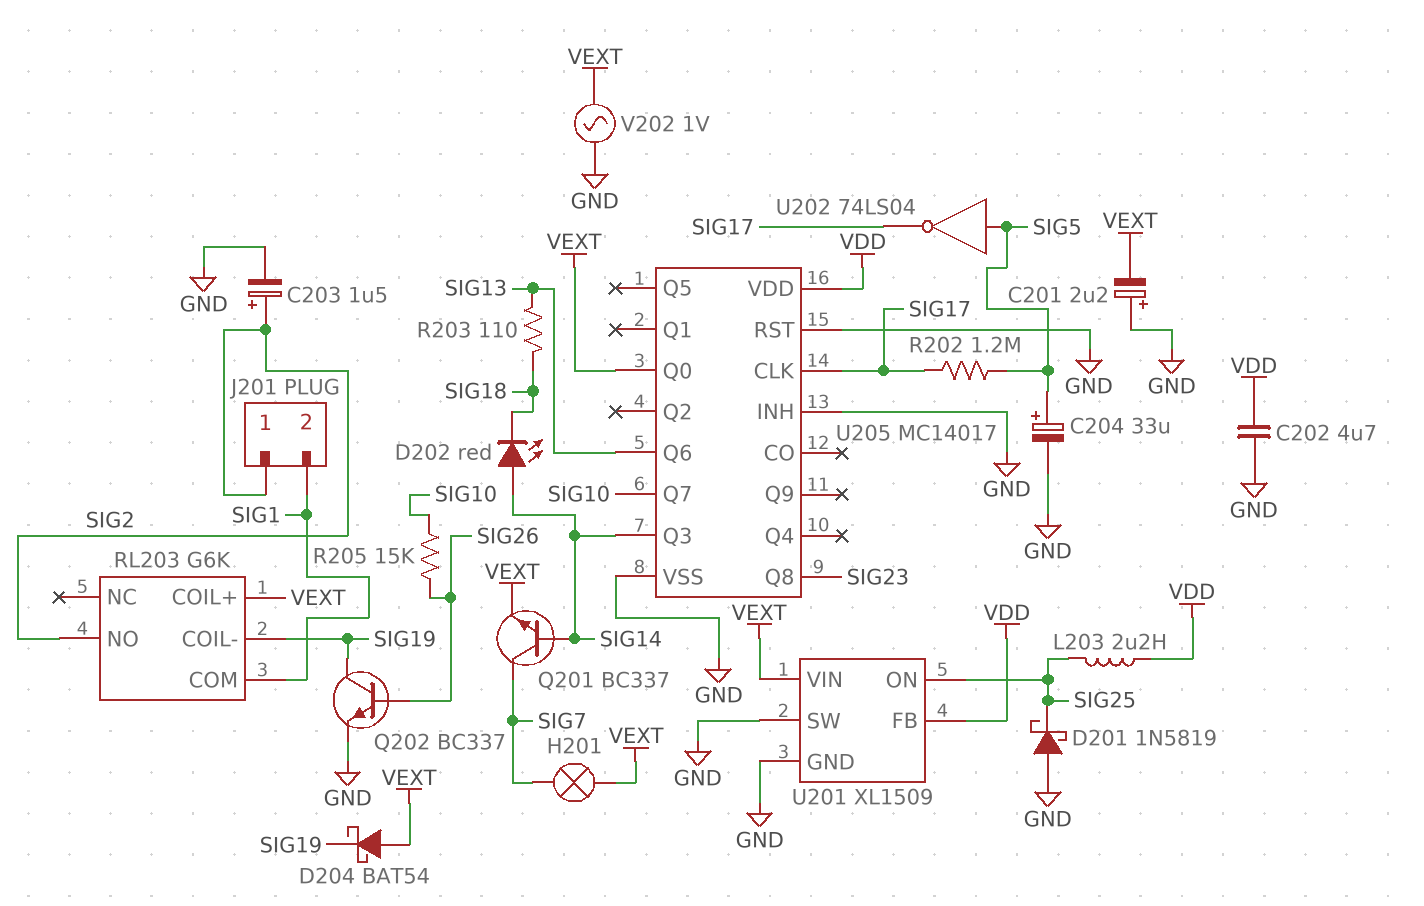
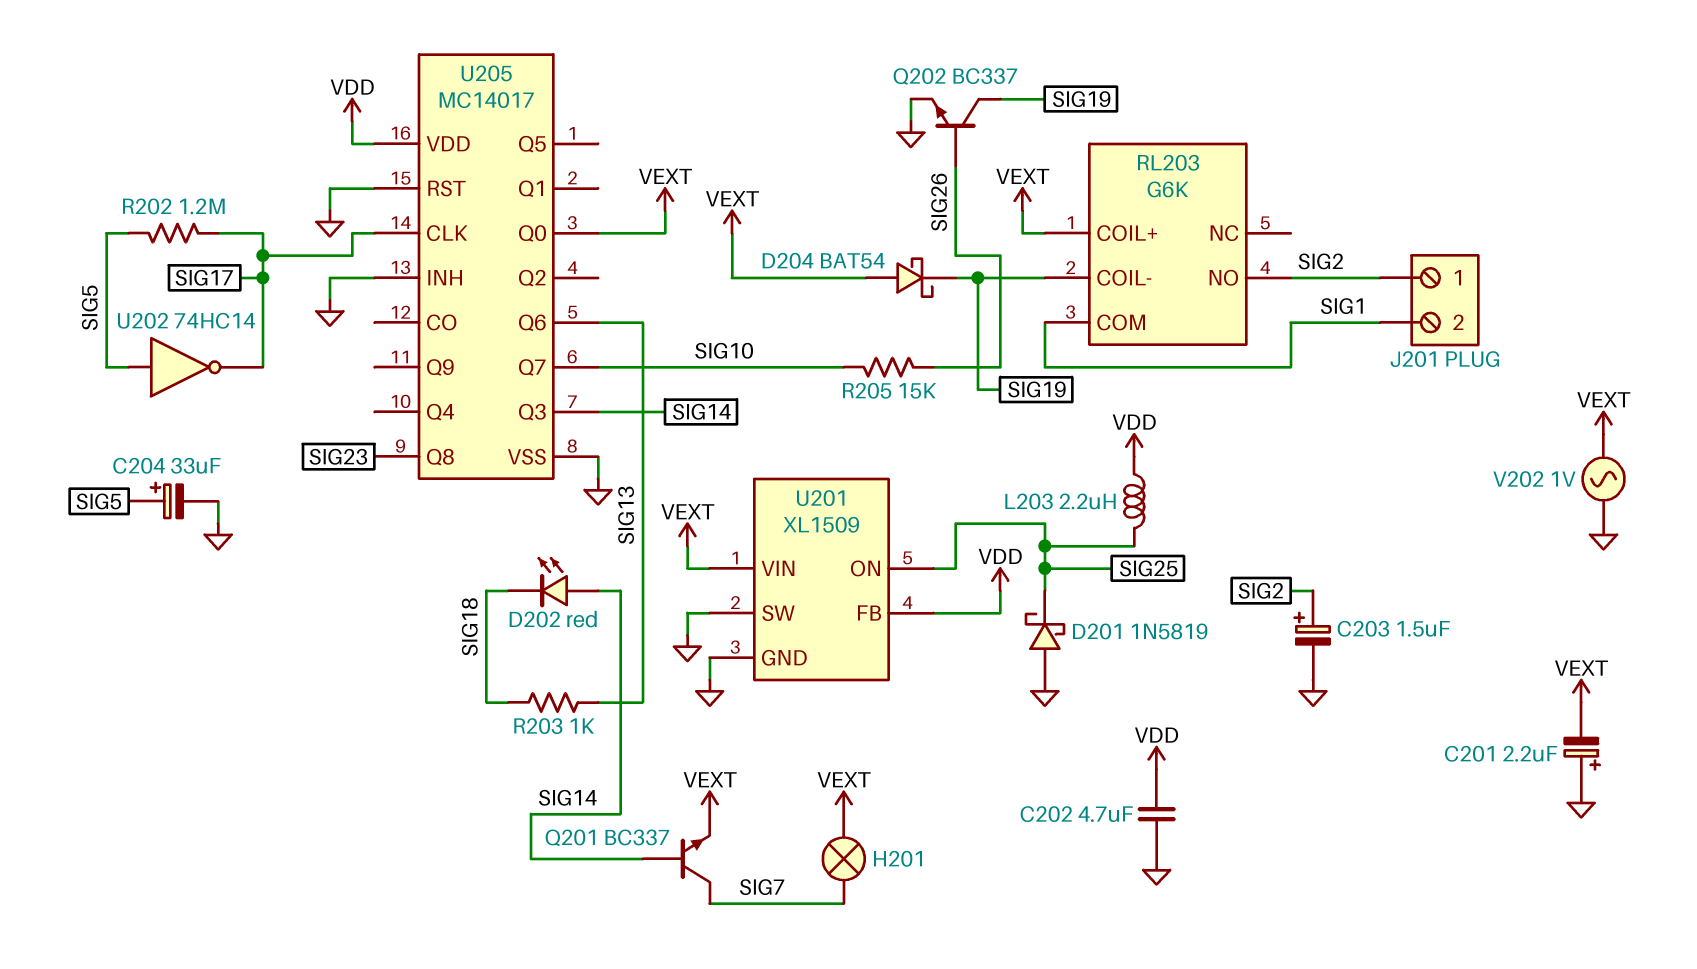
R203: 110 (SIG13, SIG18) -> 1k (SIG13, SIG18)
U202: NOT 74LS04 (in SIG5, out SIG17) -> NOT 74HC14 (in SIG5, out SIG17)

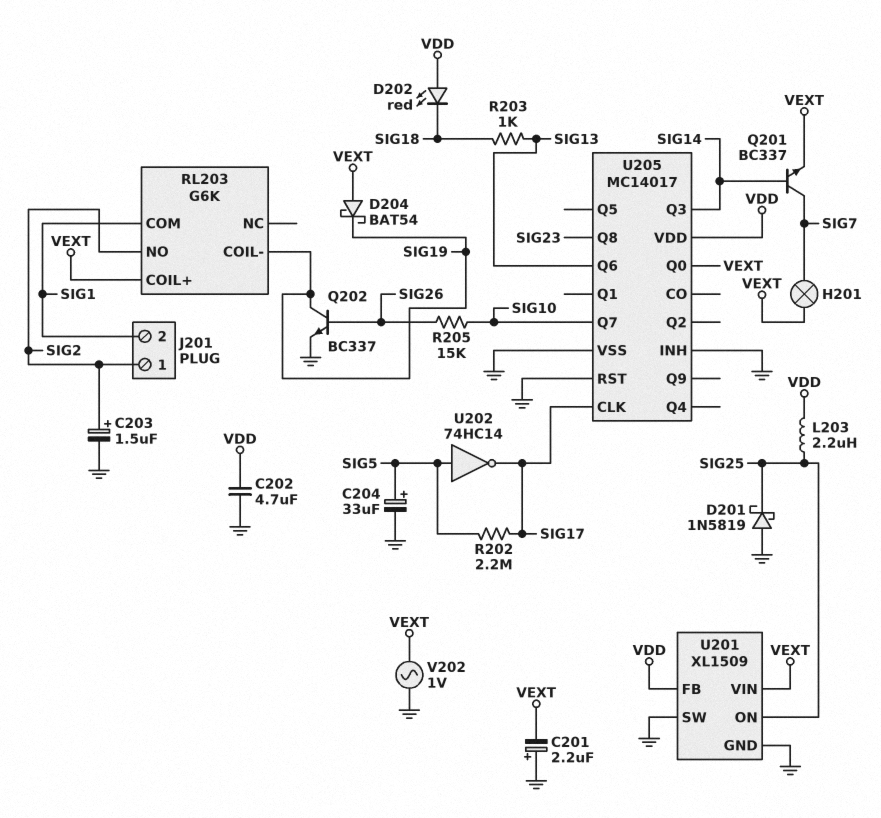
D202: LED red (A SIG14, K SIG18) -> LED red (A VDD, K SIG18)
R202: 1.2M (SIG5, SIG17) -> 2.2M (SIG5, SIG17)

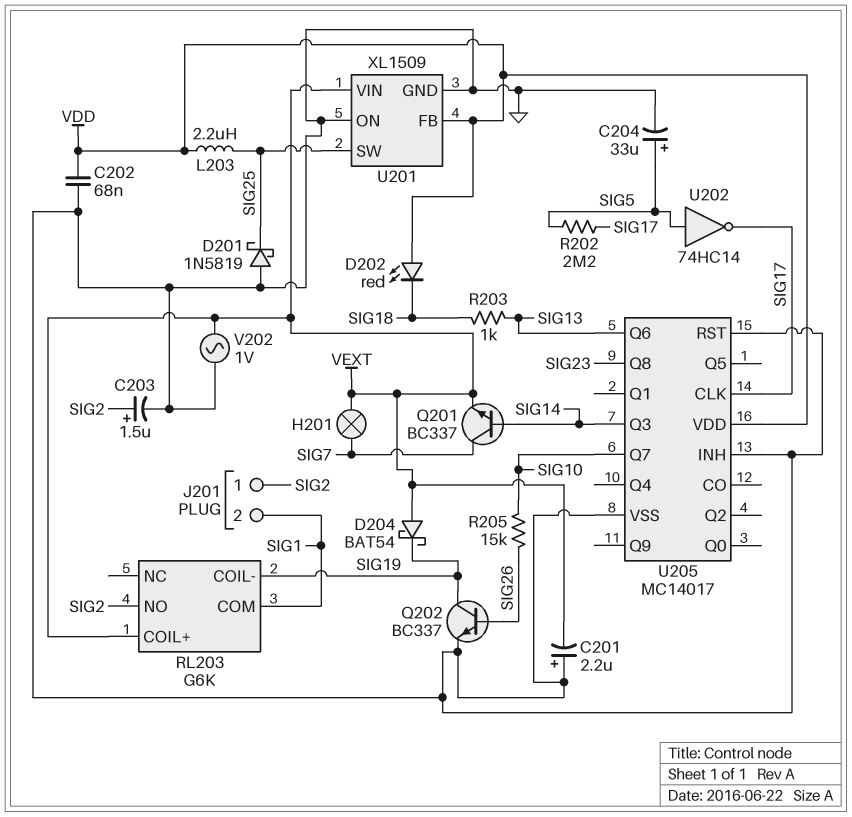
C202: 4.7uF (GND, VDD) -> 68nF (GND, VDD)
U201 pin ON: SIG25 -> GND
U201 pin SW: GND -> SIG25
U205 pin Q0: VEXT -> none

